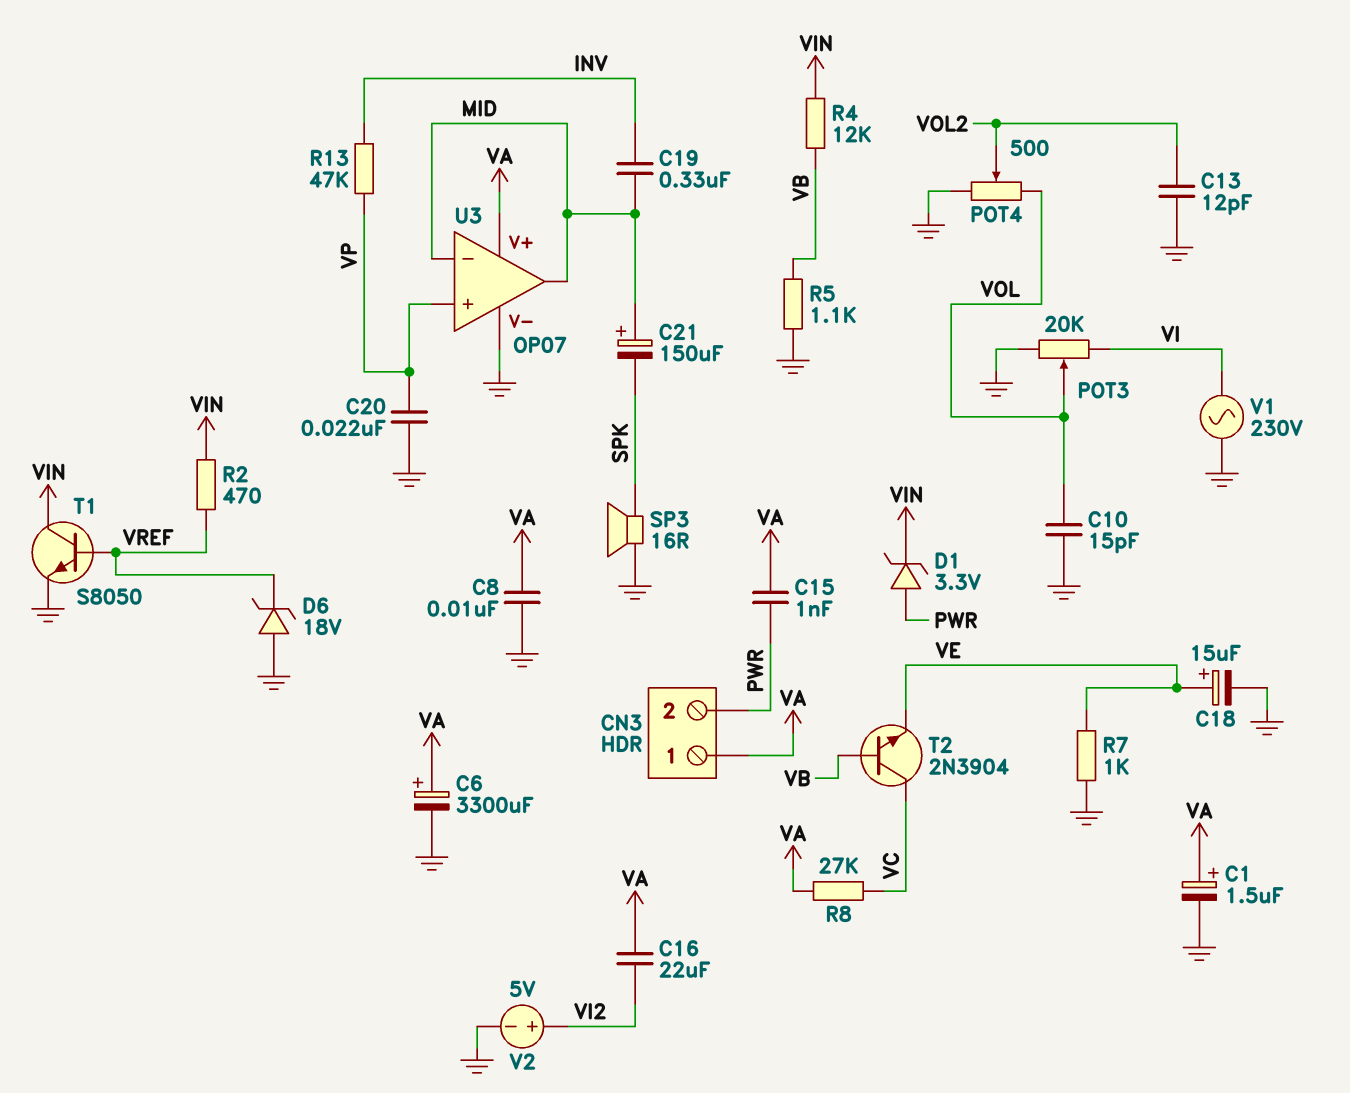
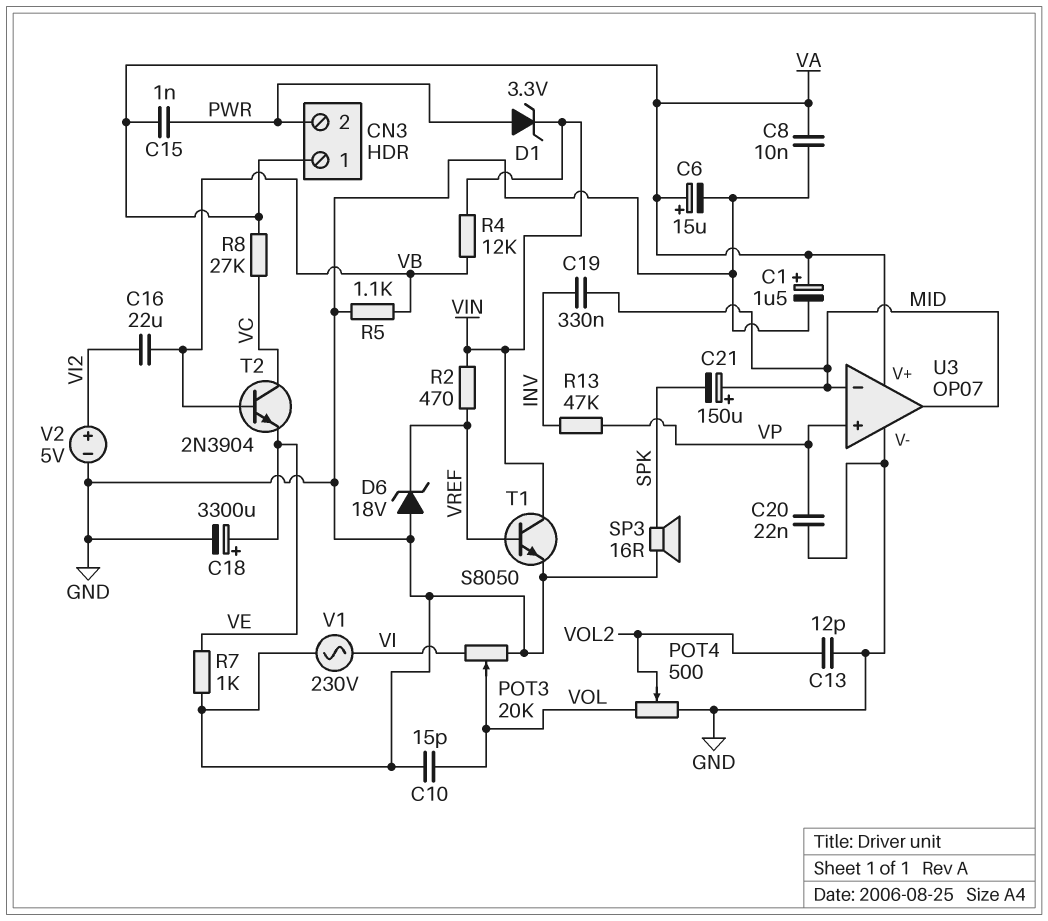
C6: 3300uF (plus VA, minus GND) -> 15uF (plus VA, minus GND)
C16: 22uF (VA, VI2) -> 22uF (VB, VI2)
C18: 15uF (plus VE, minus GND) -> 3300uF (plus VE, minus GND)

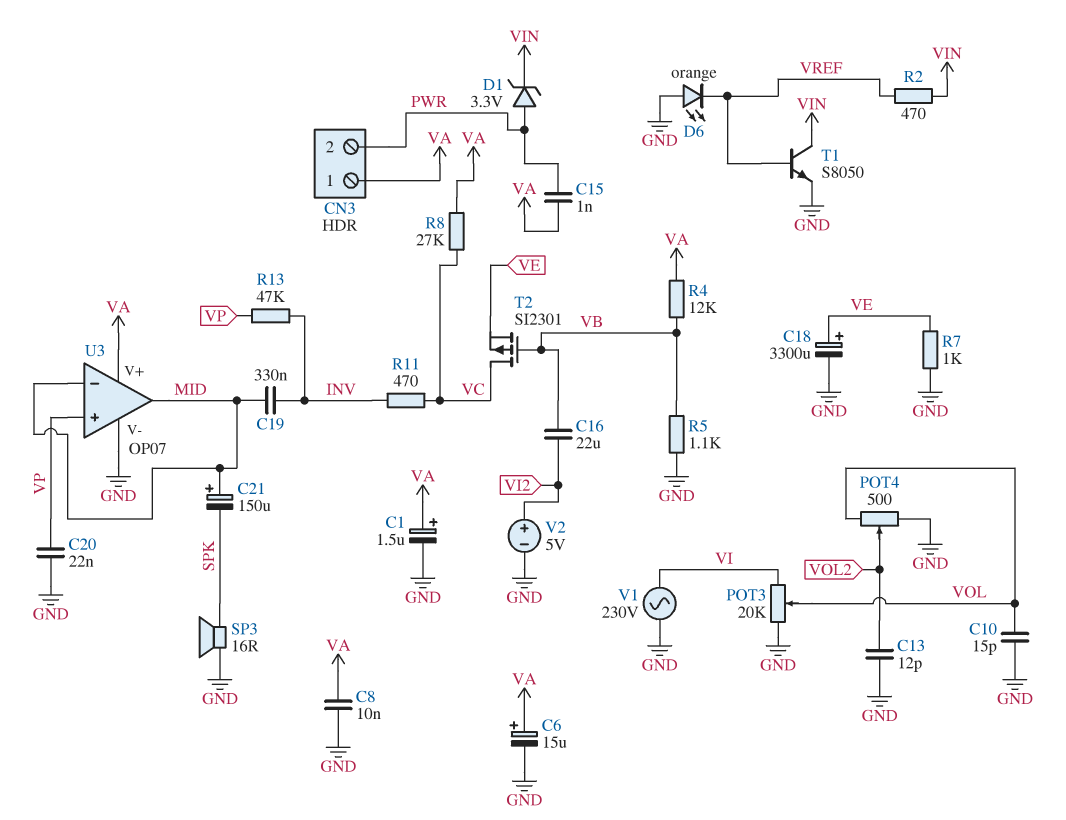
D6: zener 18V (A GND, K VREF) -> LED orange (A GND, K VREF)
R4: 12k (VB, VIN) -> 12k (VA, VB)
R11: none -> 470 (INV, VC)
T2: NPN 2N3904 (B VB, C VC, E VE) -> PMOS SI2301 (G VB, D VC, S VE)

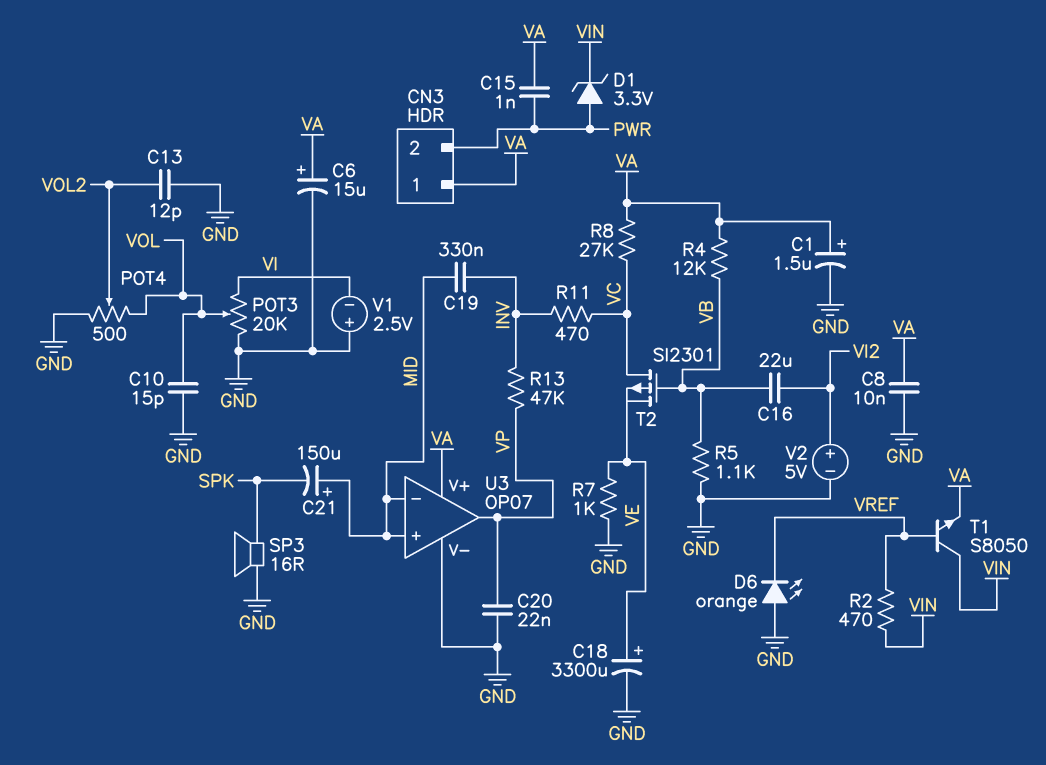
T1: NPN S8050 (B VREF, C VIN, E GND) -> NPN S8050 (B VREF, C VIN, E VA)
U3 pin in+: VP -> MID
U3 pin out: MID -> VP
V1: AC 230V (GND, VI) -> 2.5V (plus GND, minus VI)

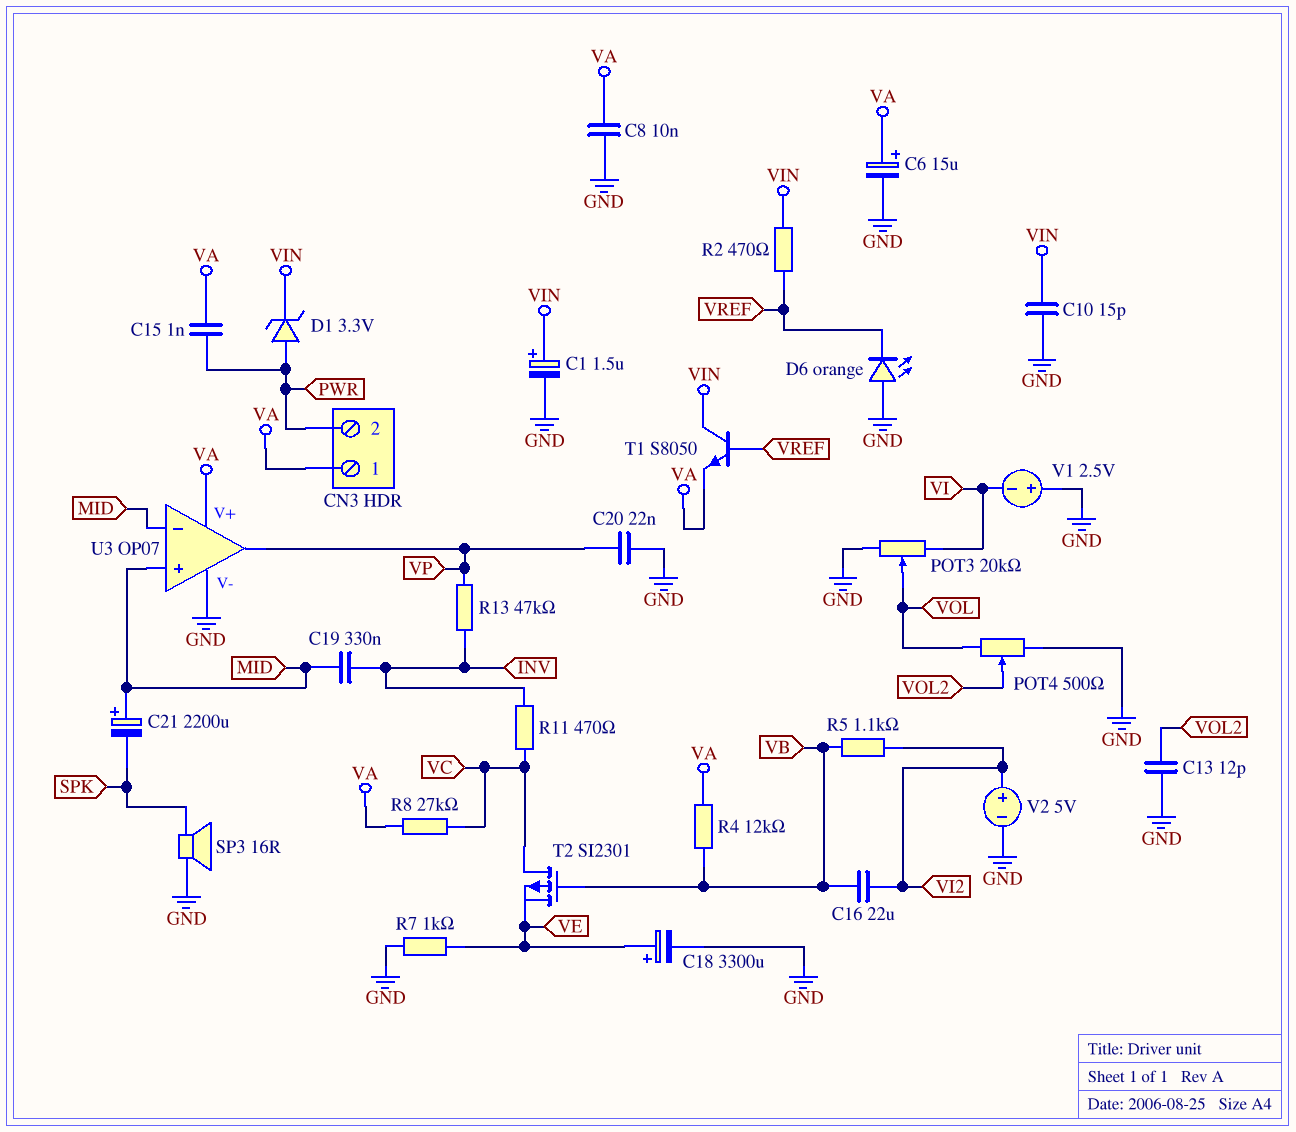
C1: 1.5uF (plus VA, minus GND) -> 1.5uF (plus VIN, minus GND)
C10: 15pF (GND, VOL) -> 15pF (GND, VIN)
C21: 150uF (plus MID, minus SPK) -> 2200uF (plus MID, minus SPK)
R5: 1.1k (GND, VB) -> 1.1k (VB, VI2)

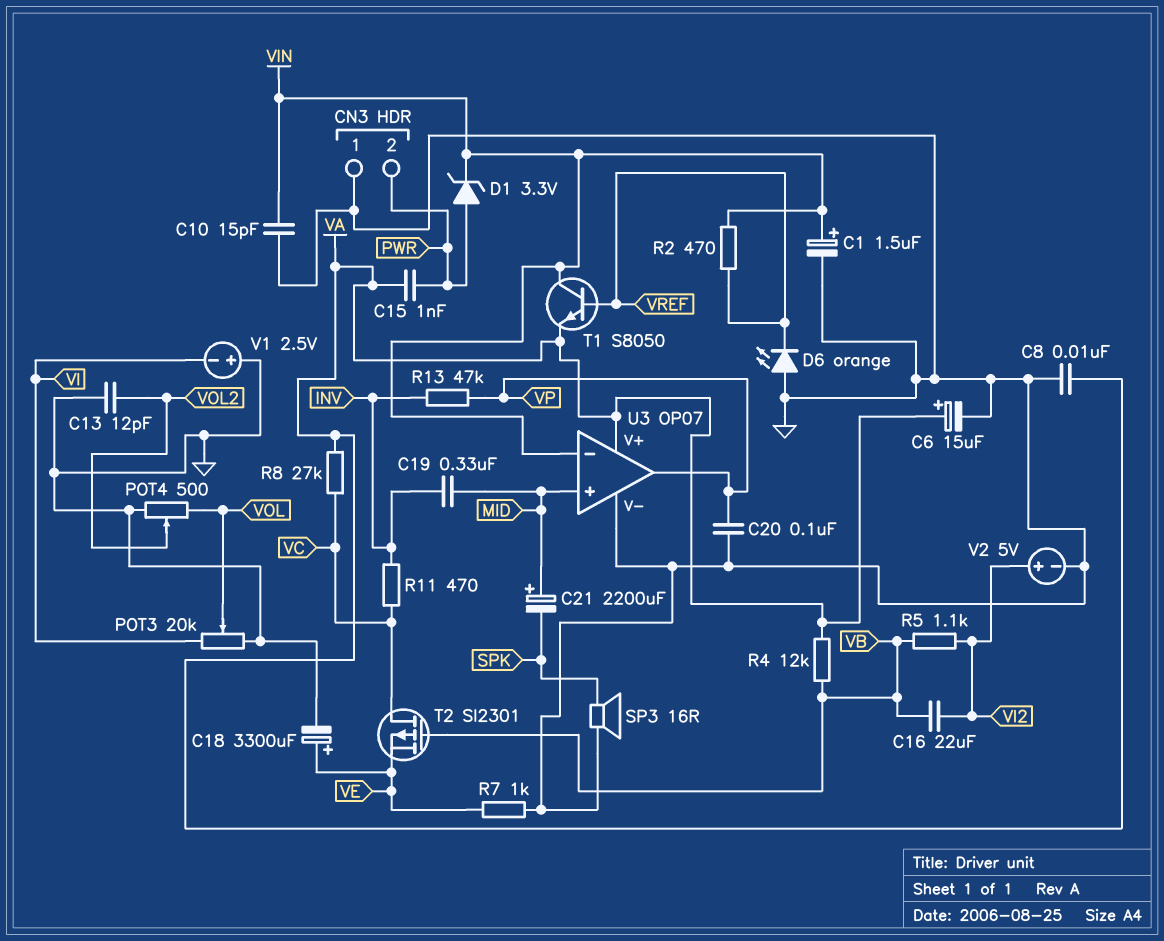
C20: 22nF (GND, VP) -> 100nF (GND, VP)
CN3 pin 1: VA -> GND
U3 pin in-: MID -> VIN

